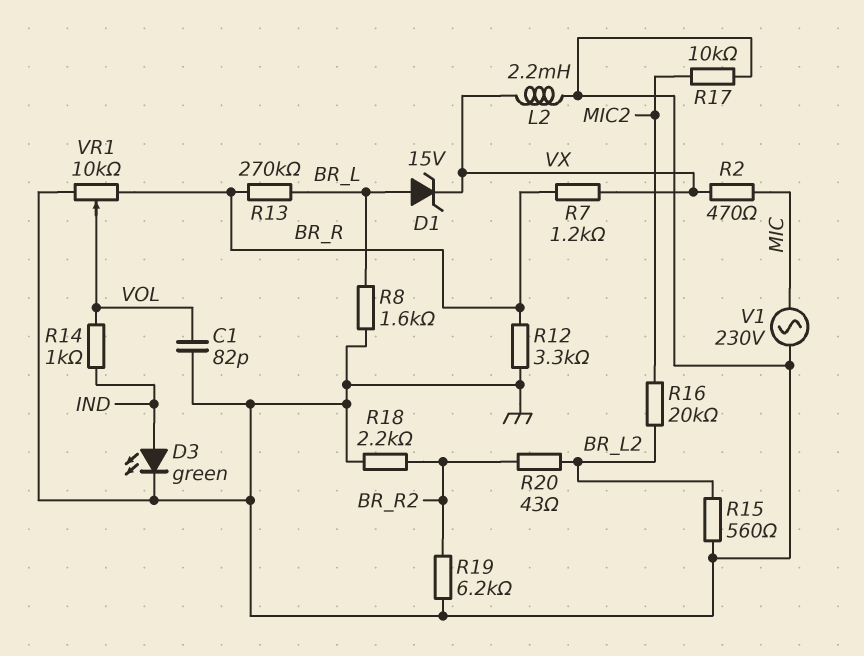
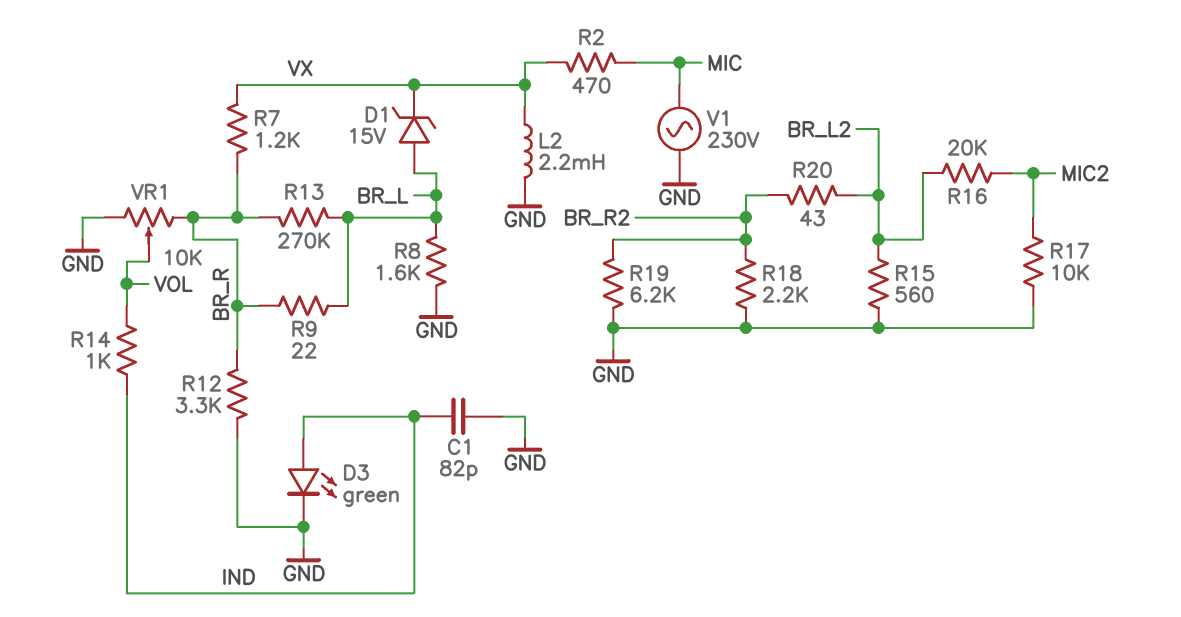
C1: 82pF (GND, VOL) -> 82pF (GND, IND)
R9: none -> 22 (BR_L, BR_R)

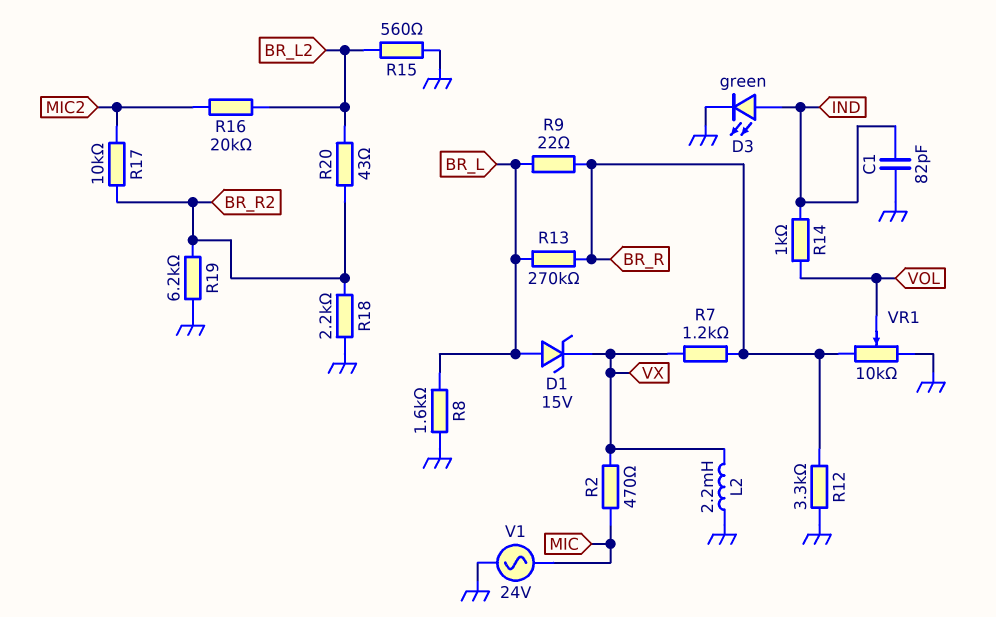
R17: 10k (GND, MIC2) -> 10k (BR_R2, MIC2)
V1: AC 230V (GND, MIC) -> AC 24V (GND, MIC)

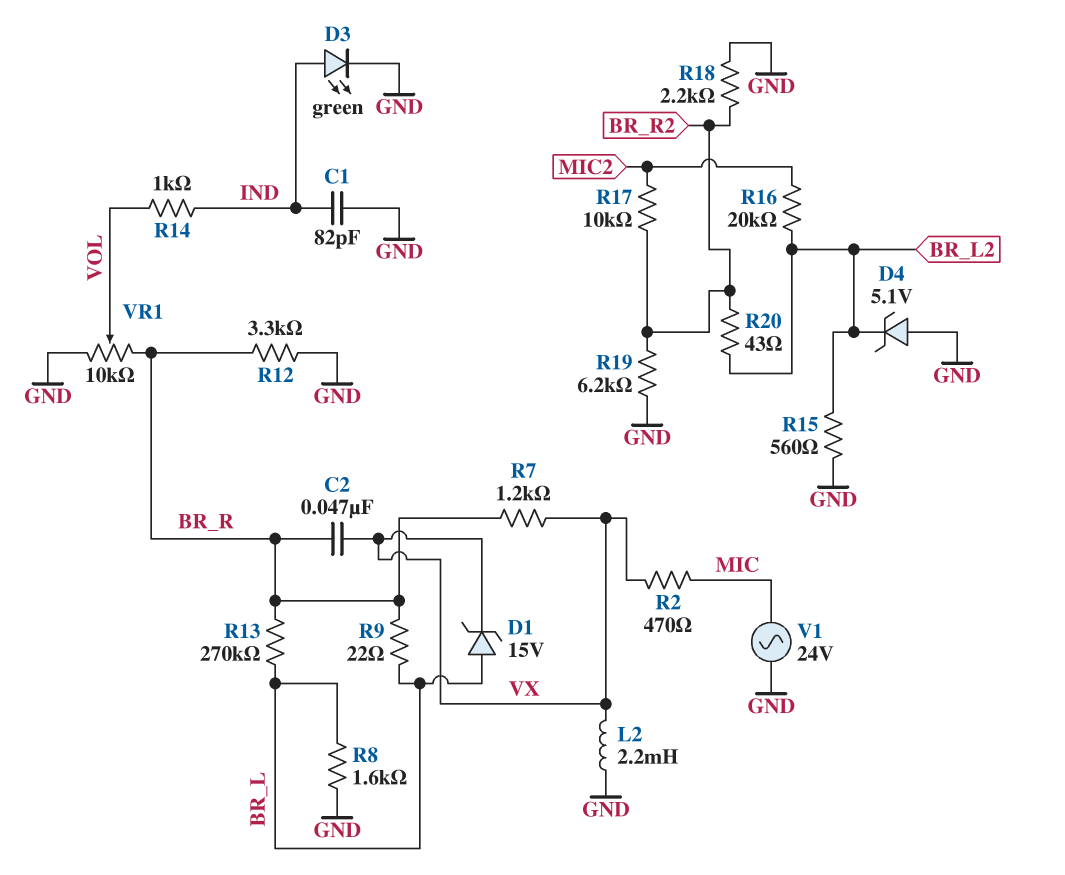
C2: none -> 47nF (BR_R, VX)
D4: none -> zener 5.1V (A GND, K BR_L2)

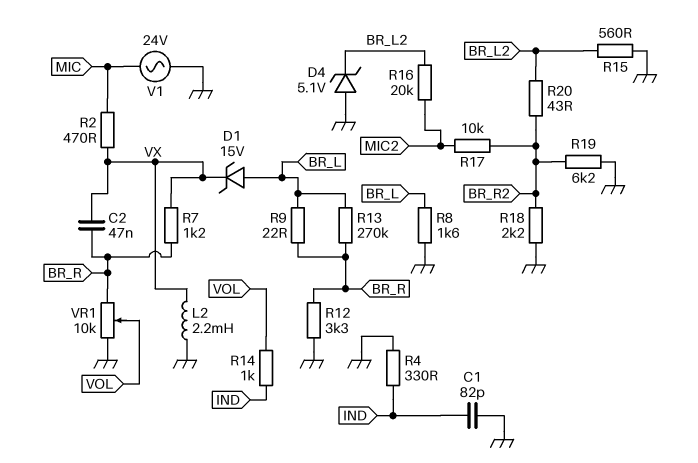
D3: LED green (A IND, K GND) -> none
R4: none -> 330 (GND, IND)

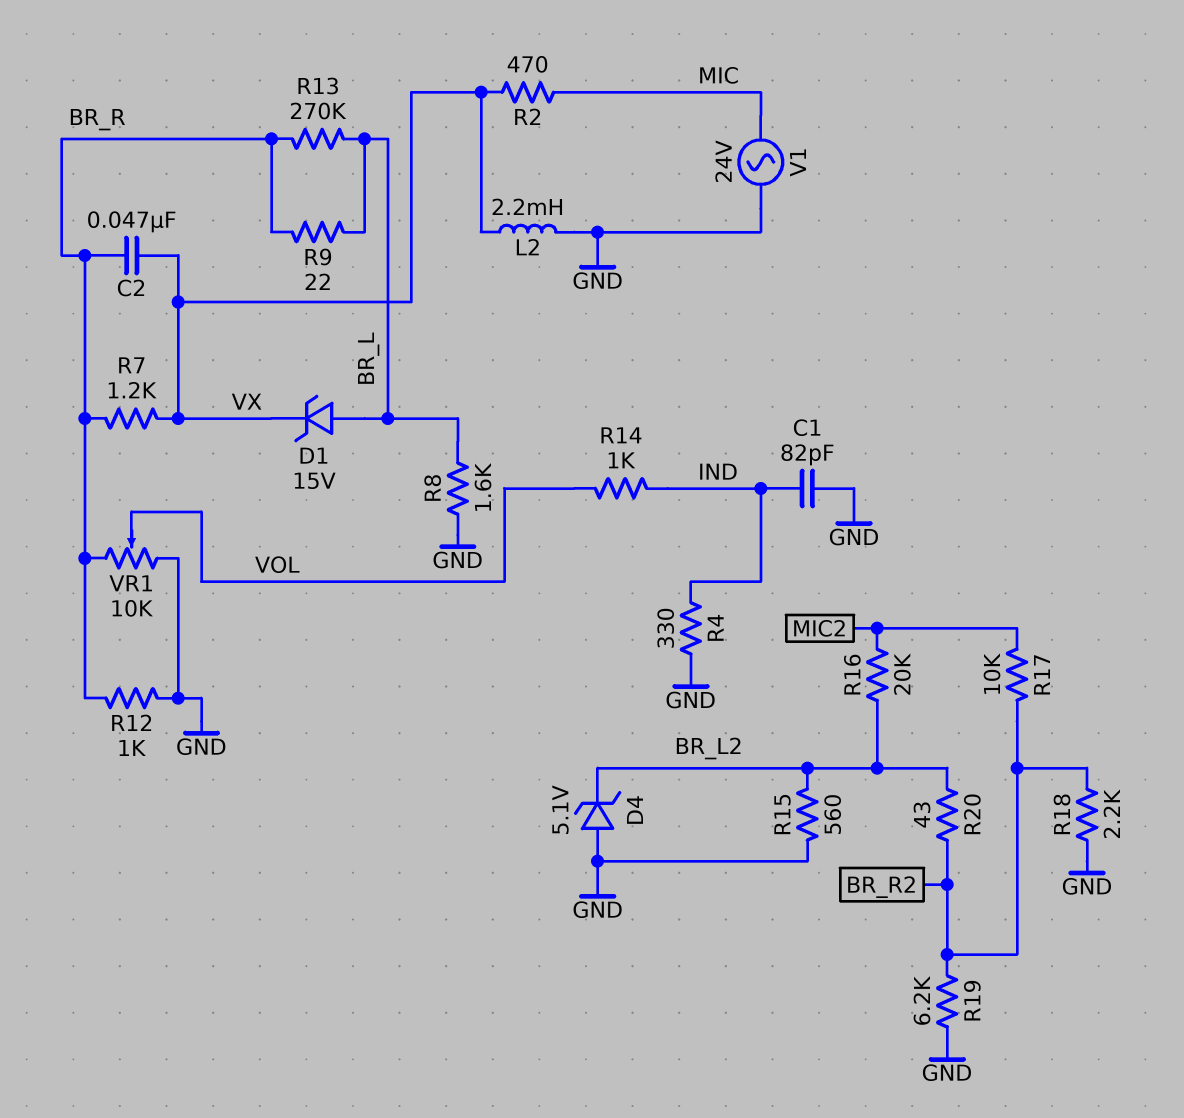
R12: 3.3k (BR_R, GND) -> 1k (BR_R, GND)

